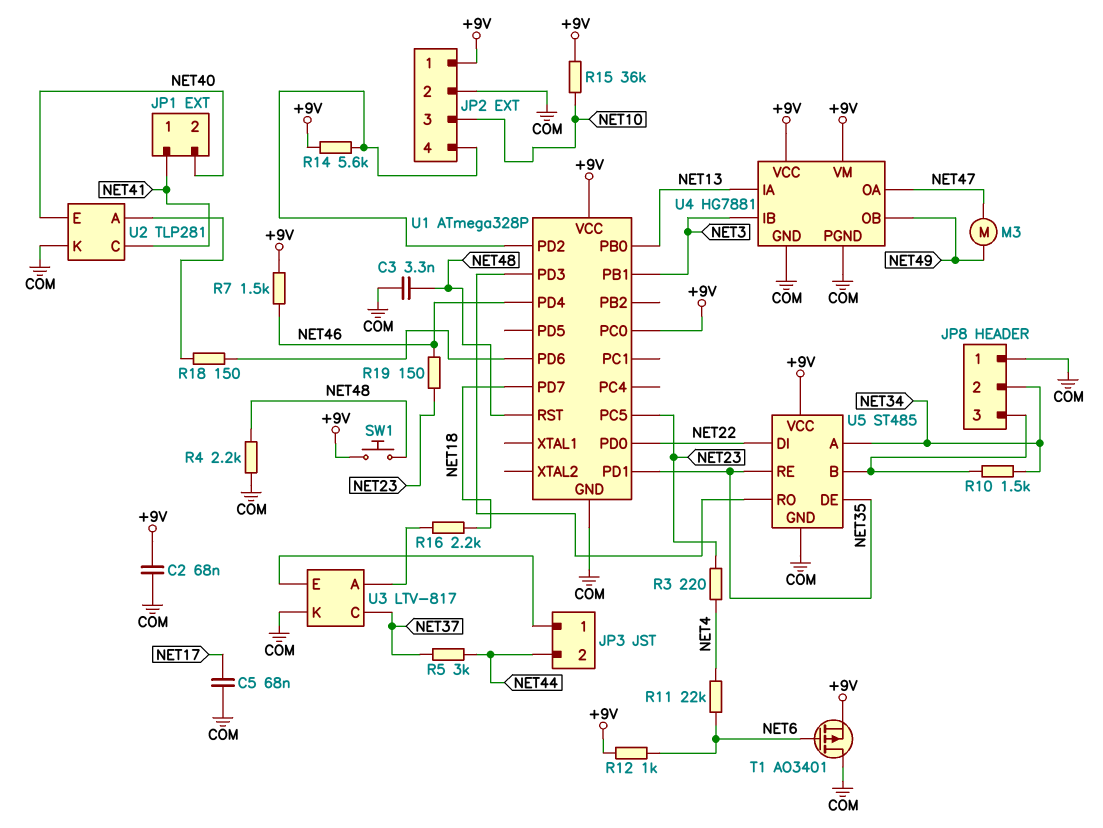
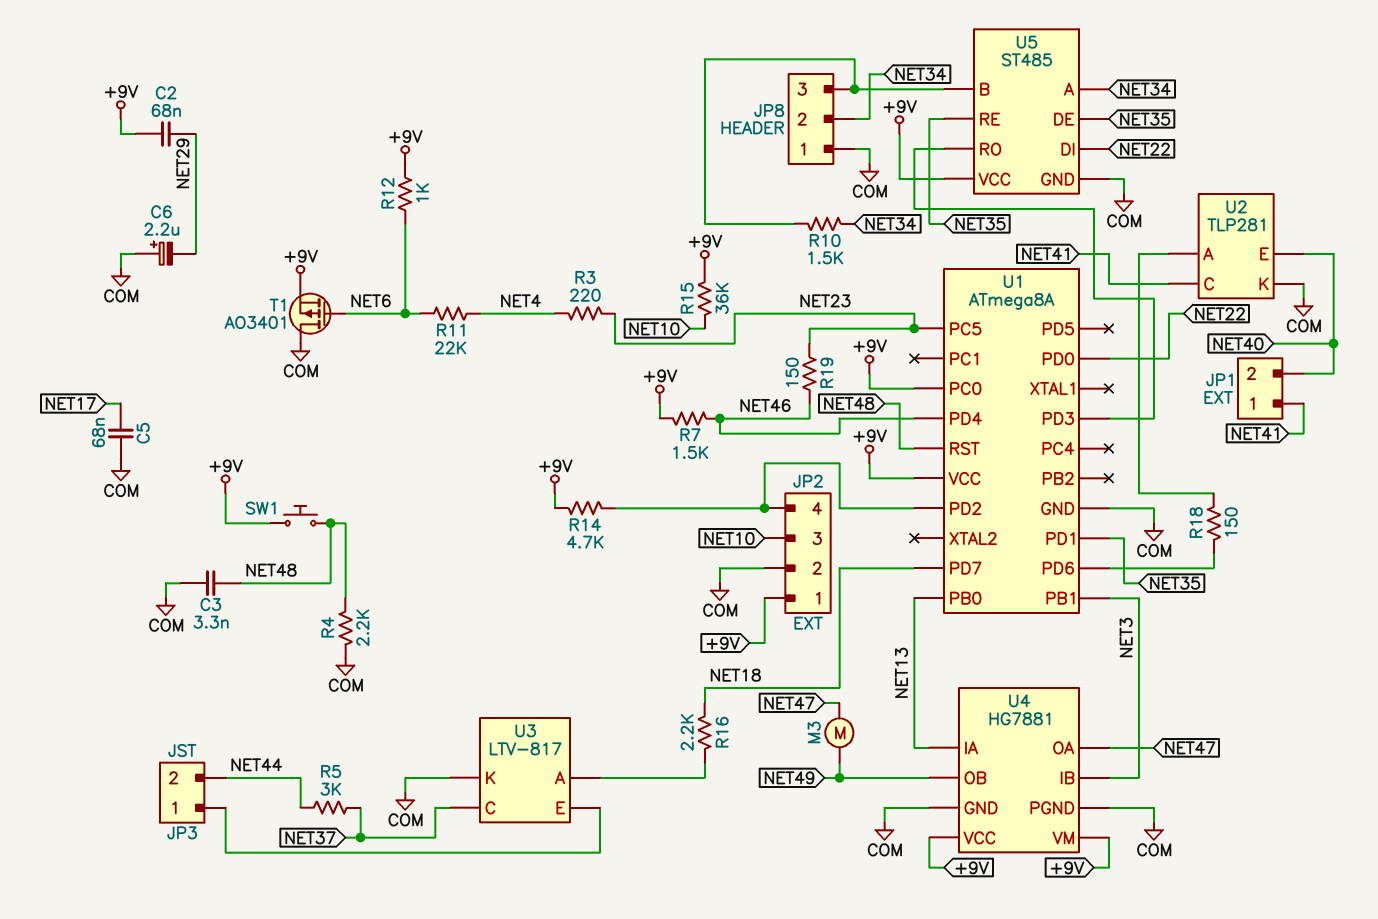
C2: 68nF (+9V, COM) -> 68nF (+9V, NET29)
C6: none -> 2.2uF (plus COM, minus NET29)
R14: 5.6k (+9V, JP2/4) -> 4.7k (+9V, JP2/4)
U1: ATmega328P -> ATmega8A

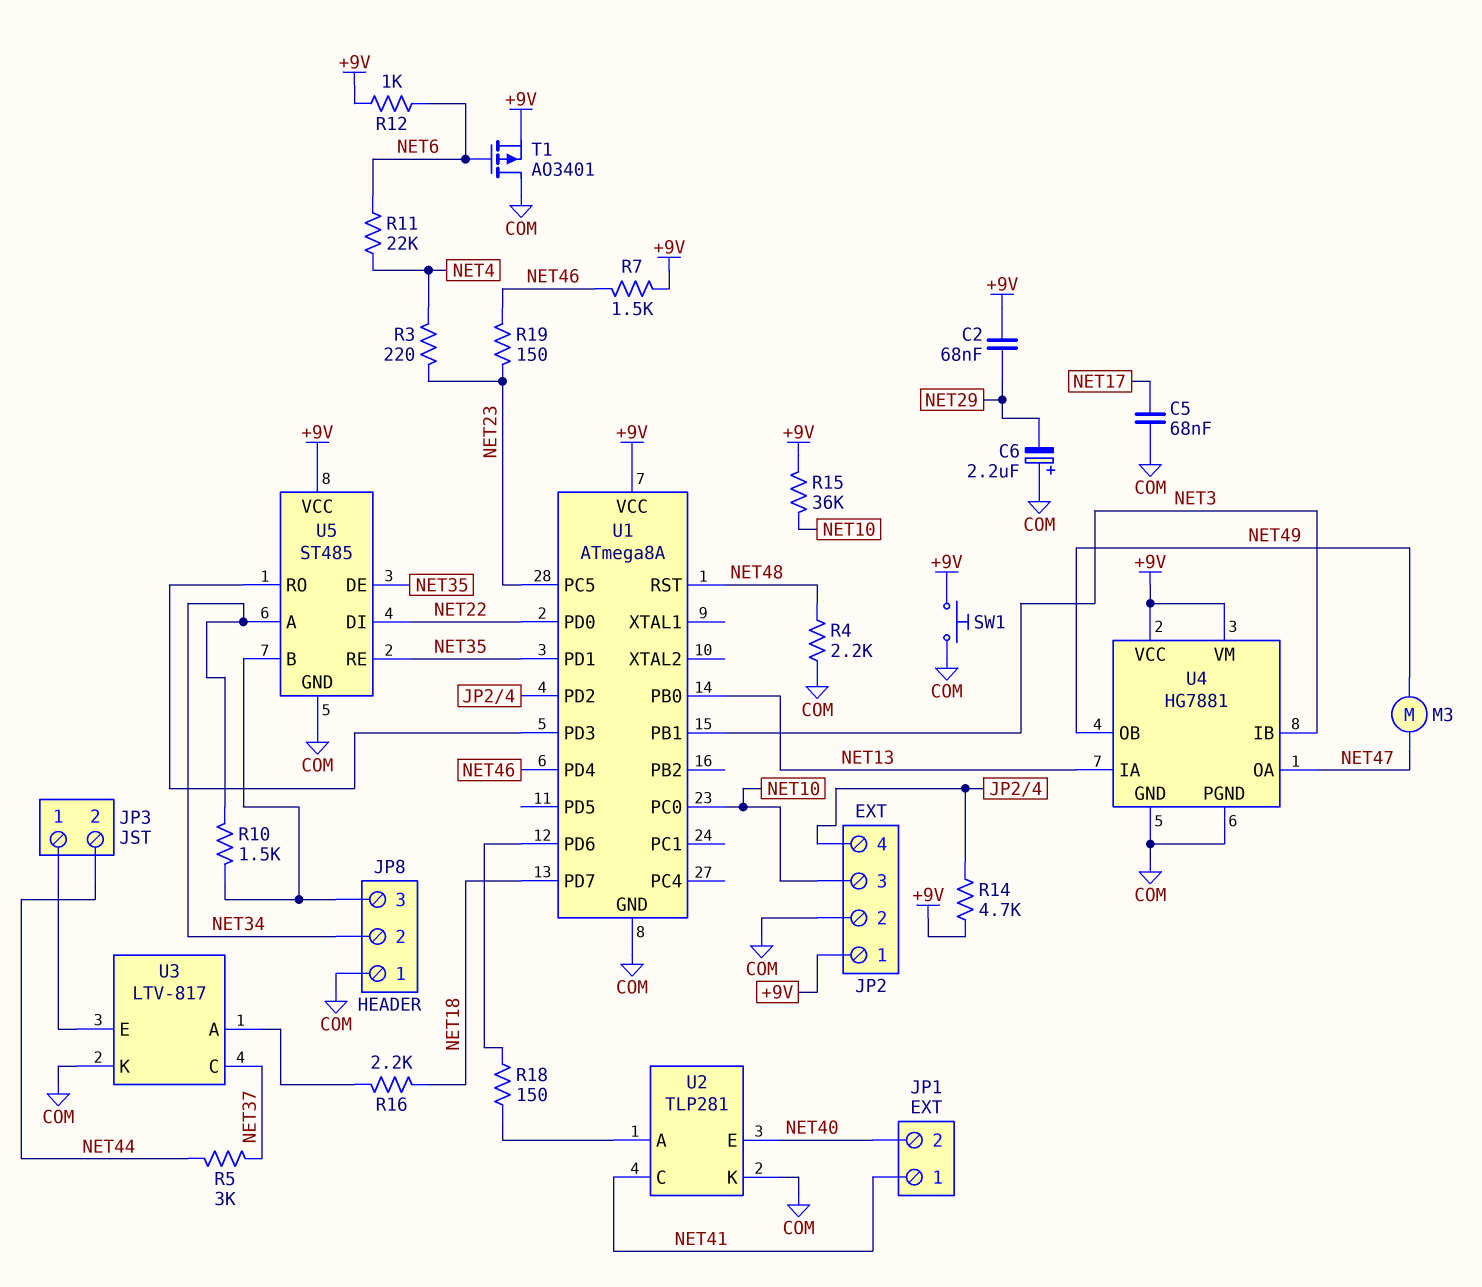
C3: 3.3nF (COM, NET48) -> none
SW1: button (+9V, NET48) -> button (+9V, COM)
U1 pin PC0: +9V -> NET10

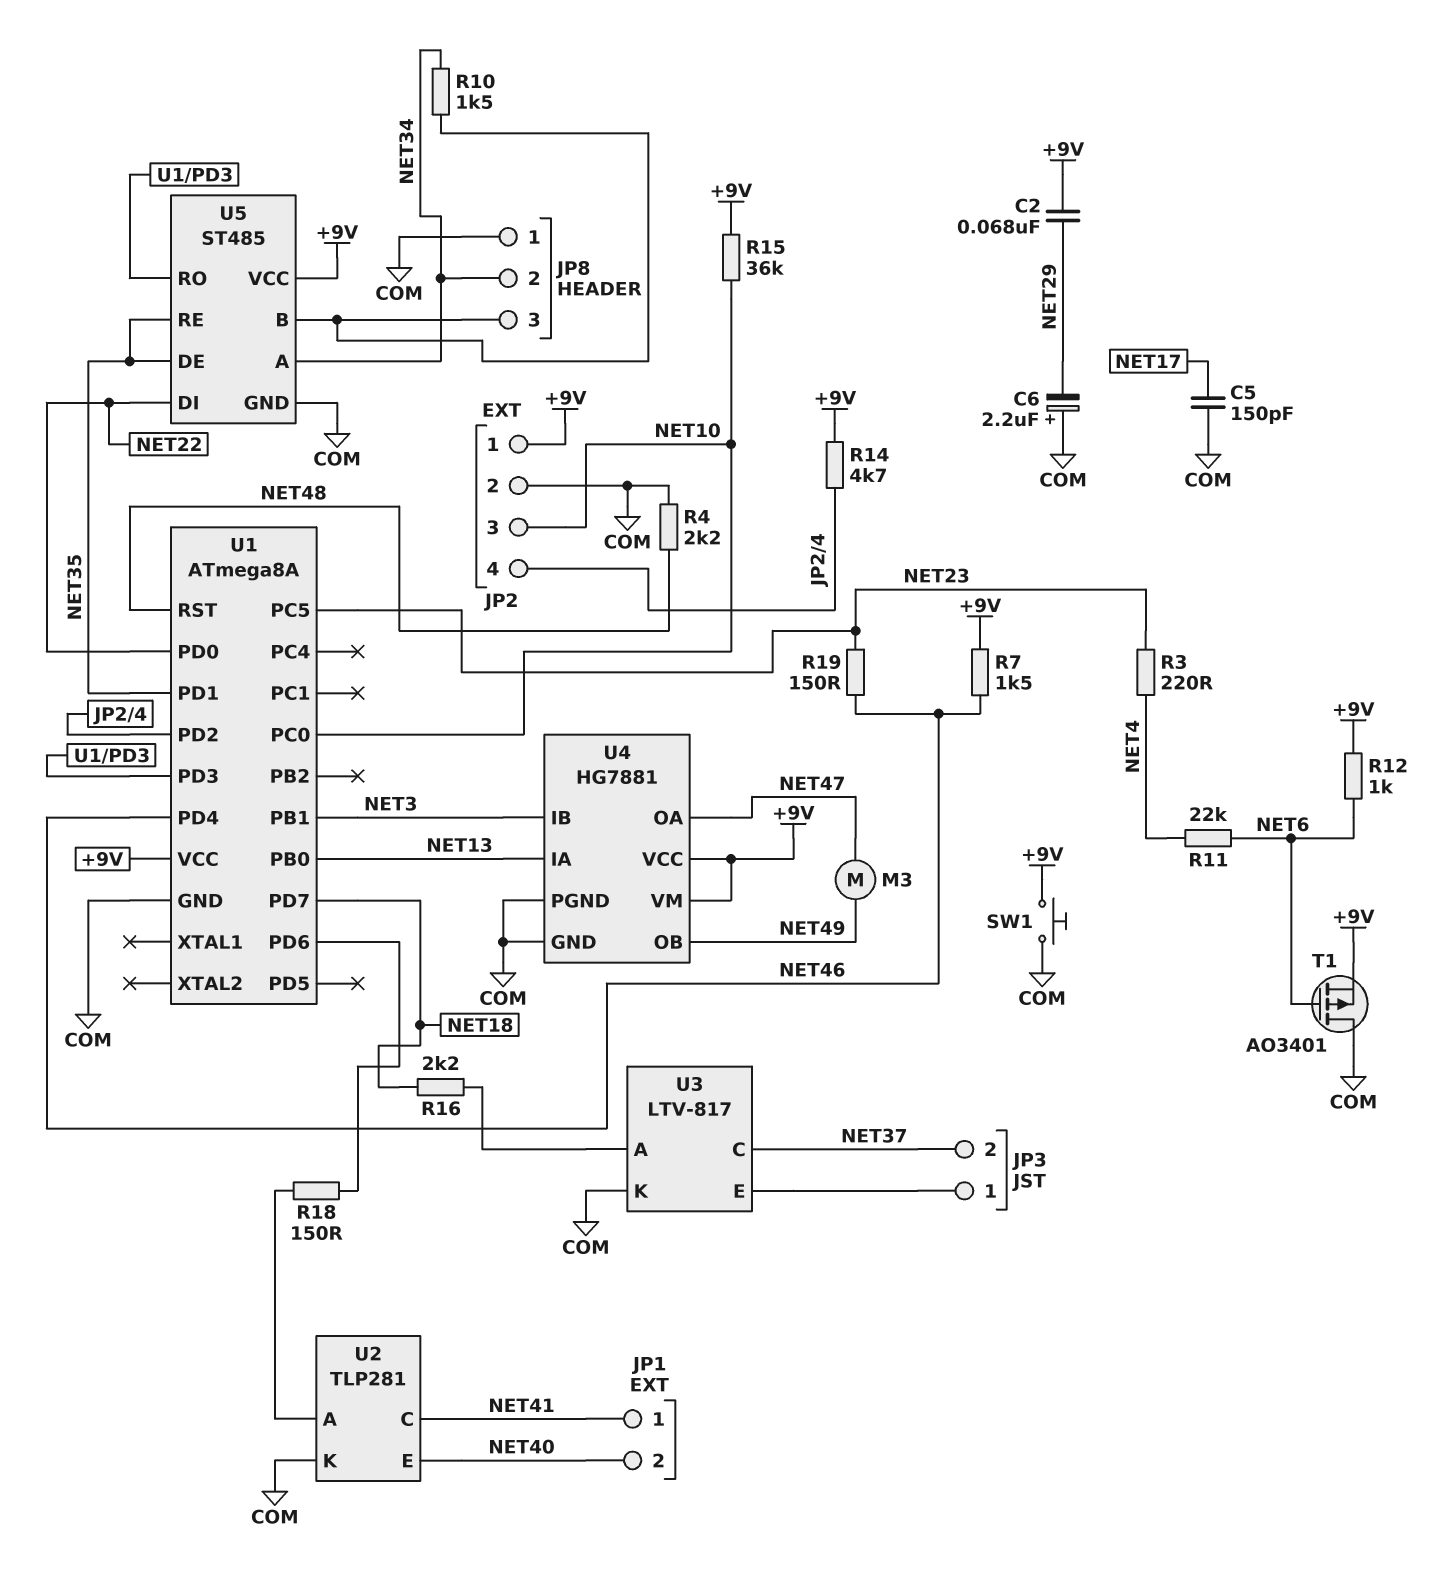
C5: 68nF (COM, NET17) -> 150pF (COM, NET17)
JP3 pin 2: NET44 -> NET37
R5: 3k (NET37, NET44) -> none

